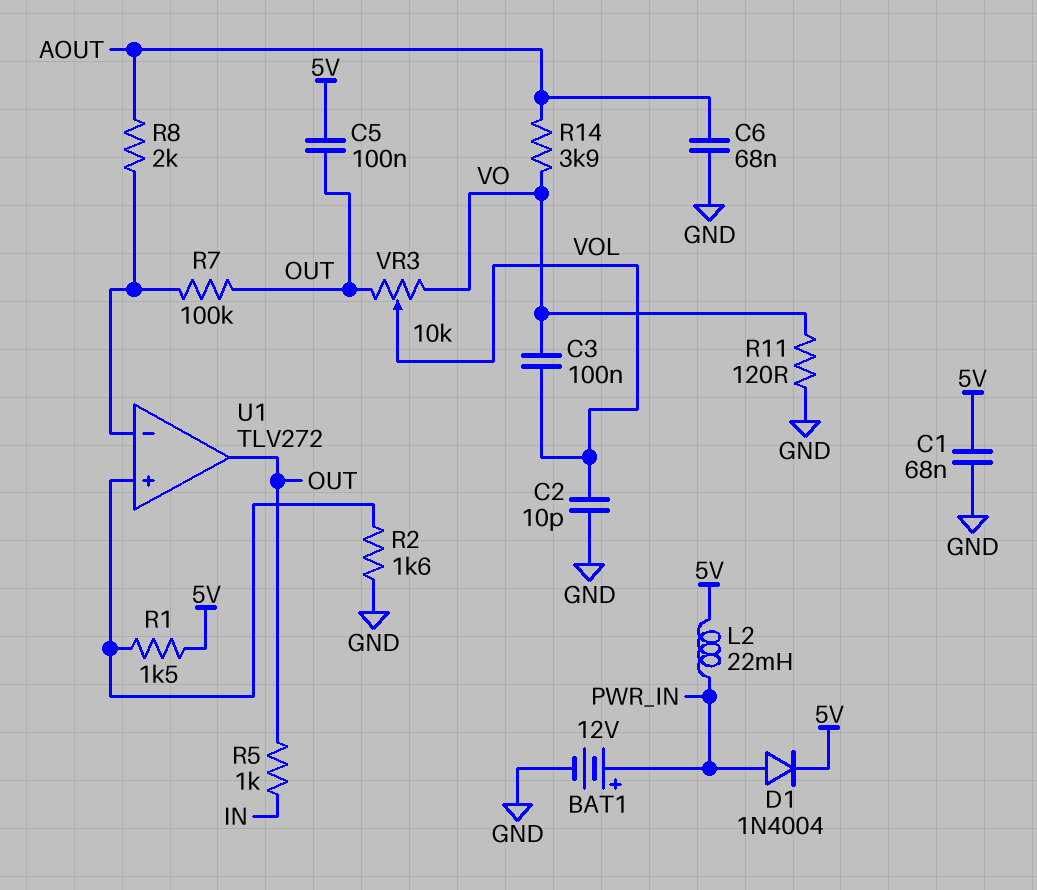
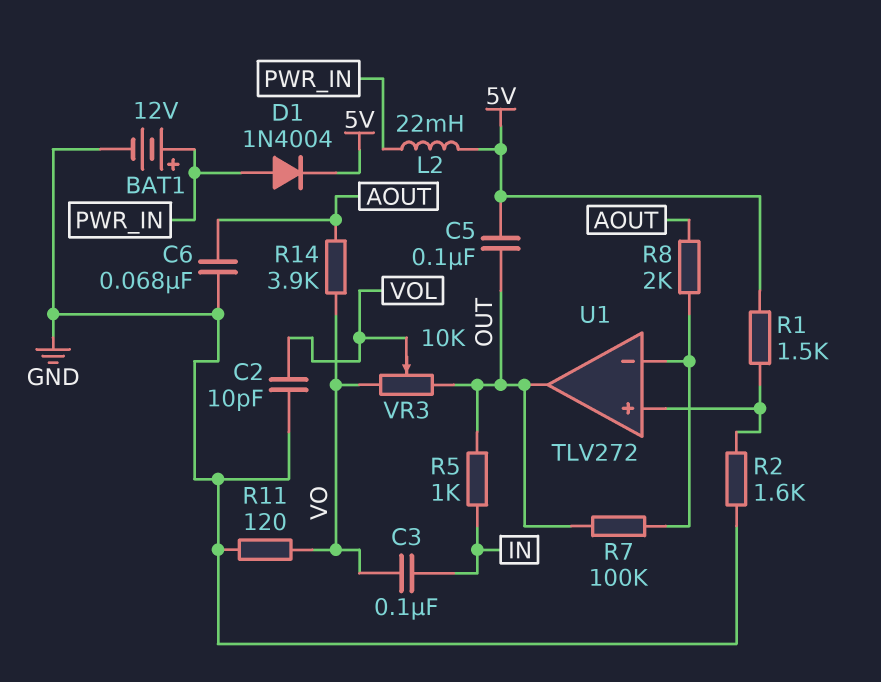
C1: 68nF (5V, GND) -> none
C3: 100nF (VO, VOL) -> 100nF (IN, VO)

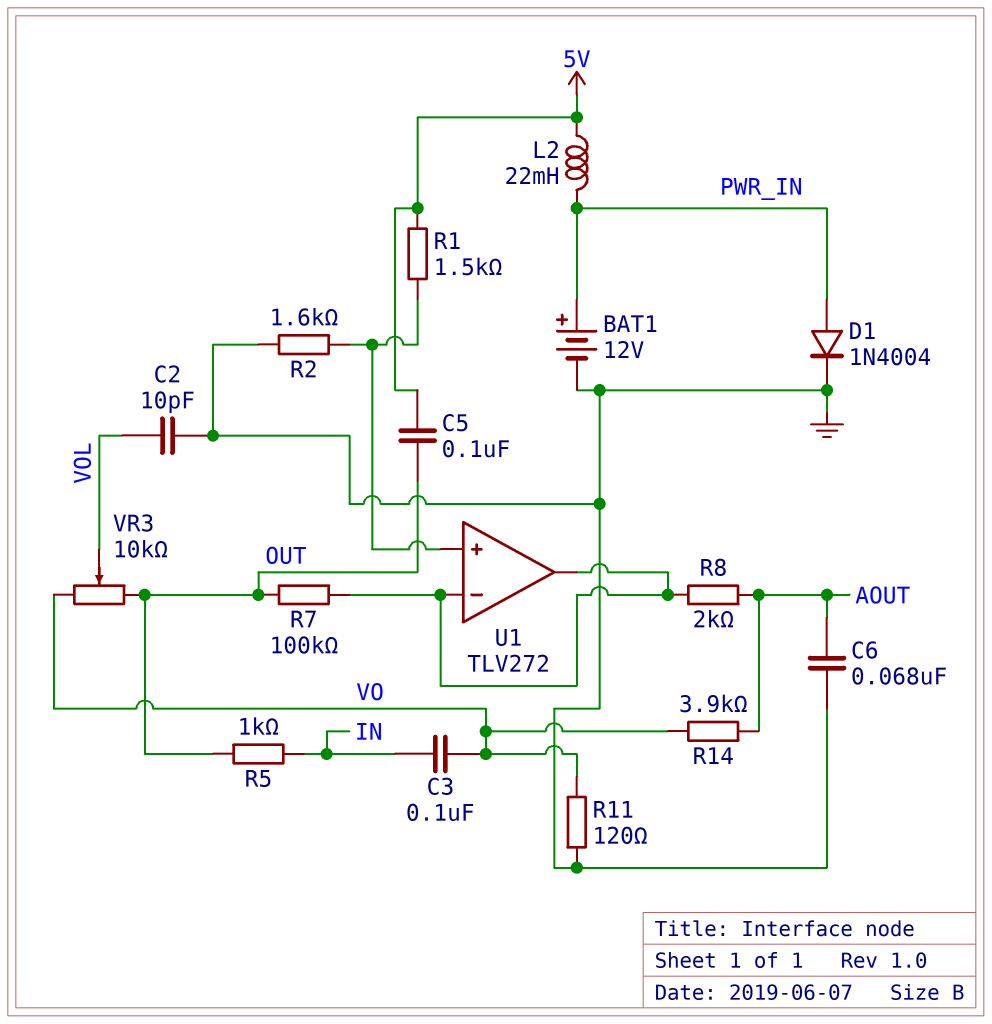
D1: diode 1N4004 (A PWR_IN, K 5V) -> diode 1N4004 (A PWR_IN, K GND)
U1 pin out: OUT -> U1/in-

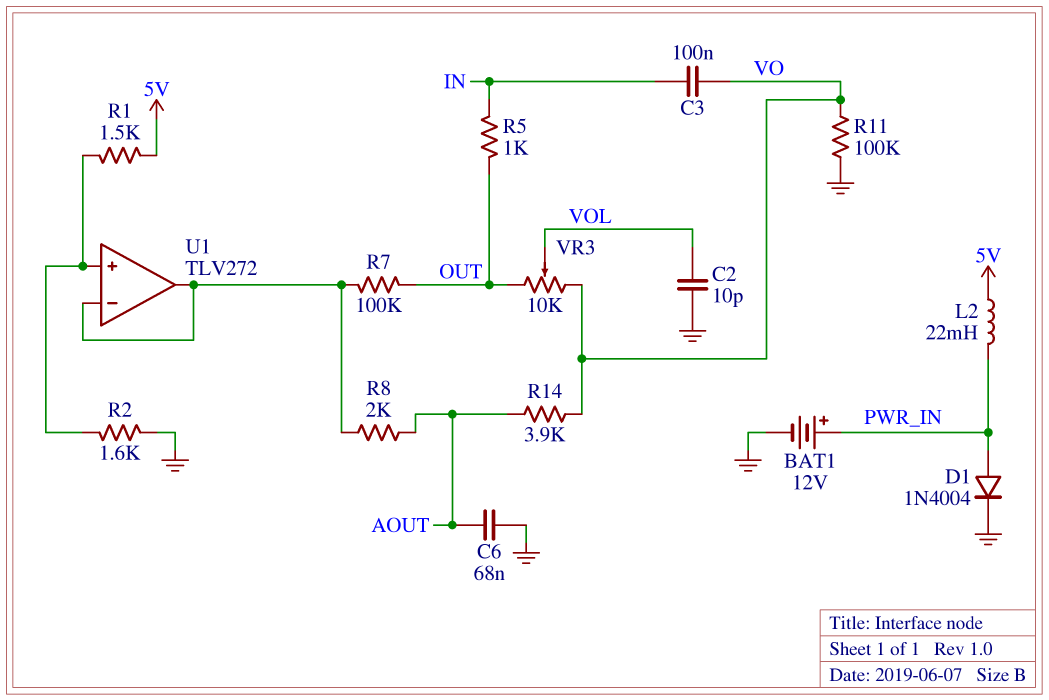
C5: 100nF (5V, OUT) -> none
R11: 120 (GND, VO) -> 100k (GND, VO)

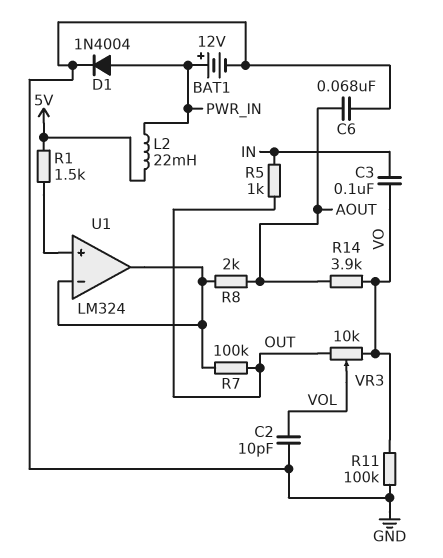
R2: 1.6k (GND, U1/in+) -> none
U1: TLV272 -> LM324

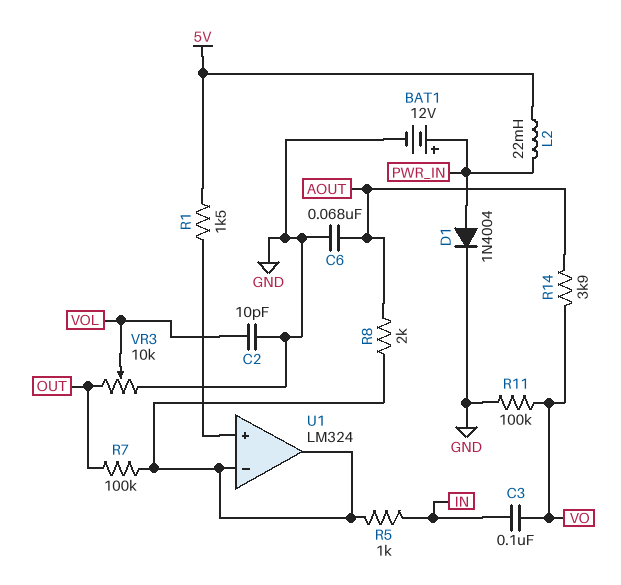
R5: 1k (IN, OUT) -> 1k (IN, U1/in-)
VR3: 10k (OUT, VO, wiper VOL) -> 10k (GND, OUT, wiper VOL)

